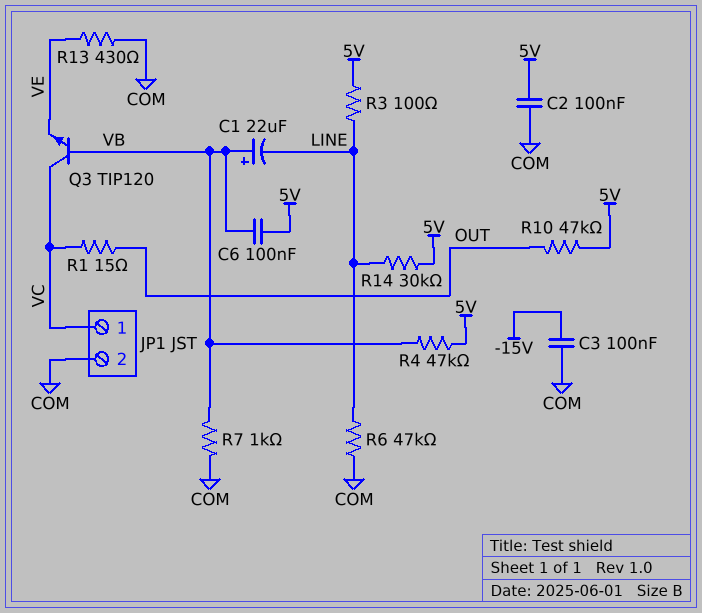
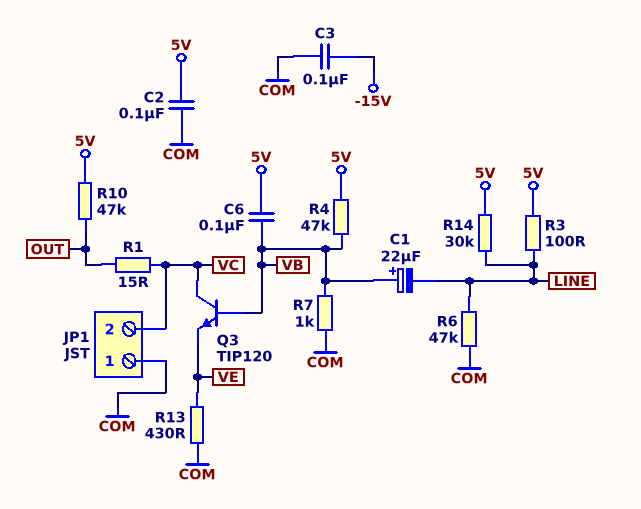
JP1 pin 1: VC -> COM
JP1 pin 2: COM -> VC

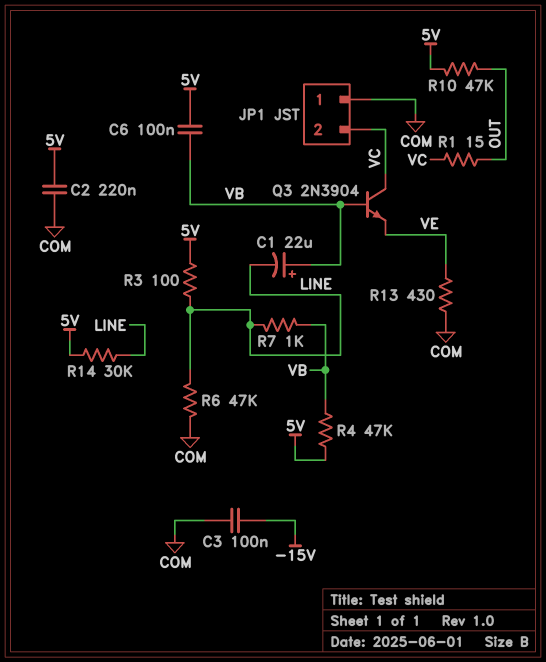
C2: 100nF (5V, COM) -> 220nF (5V, COM)
Q3: NPN TIP120 (B VB, C VC, E VE) -> NPN 2N3904 (B VB, C VC, E VE)
R7: 1k (COM, VB) -> 1k (LINE, VB)

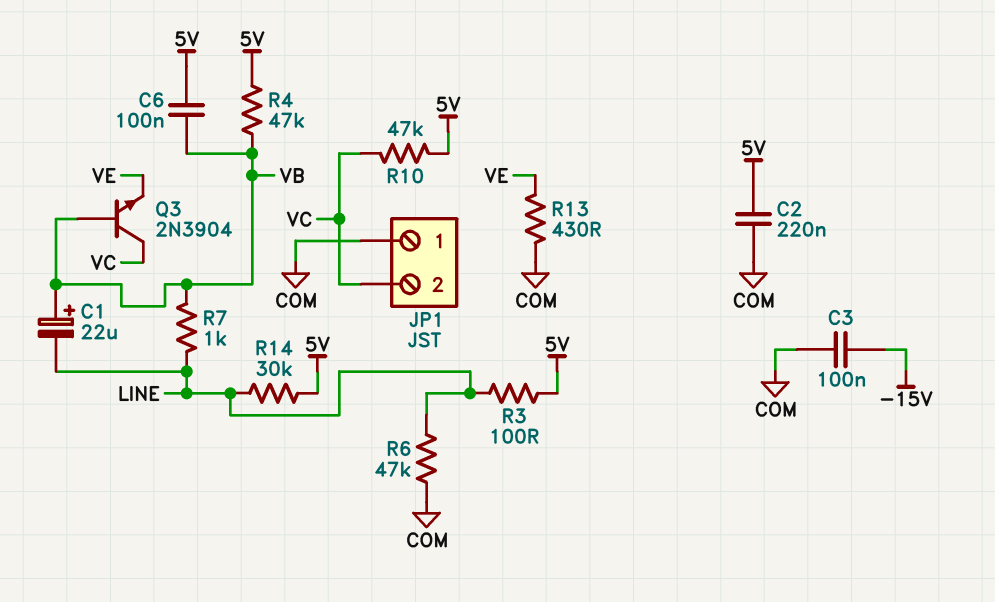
R1: 15 (OUT, VC) -> none
R10: 47k (5V, OUT) -> 47k (5V, VC)

